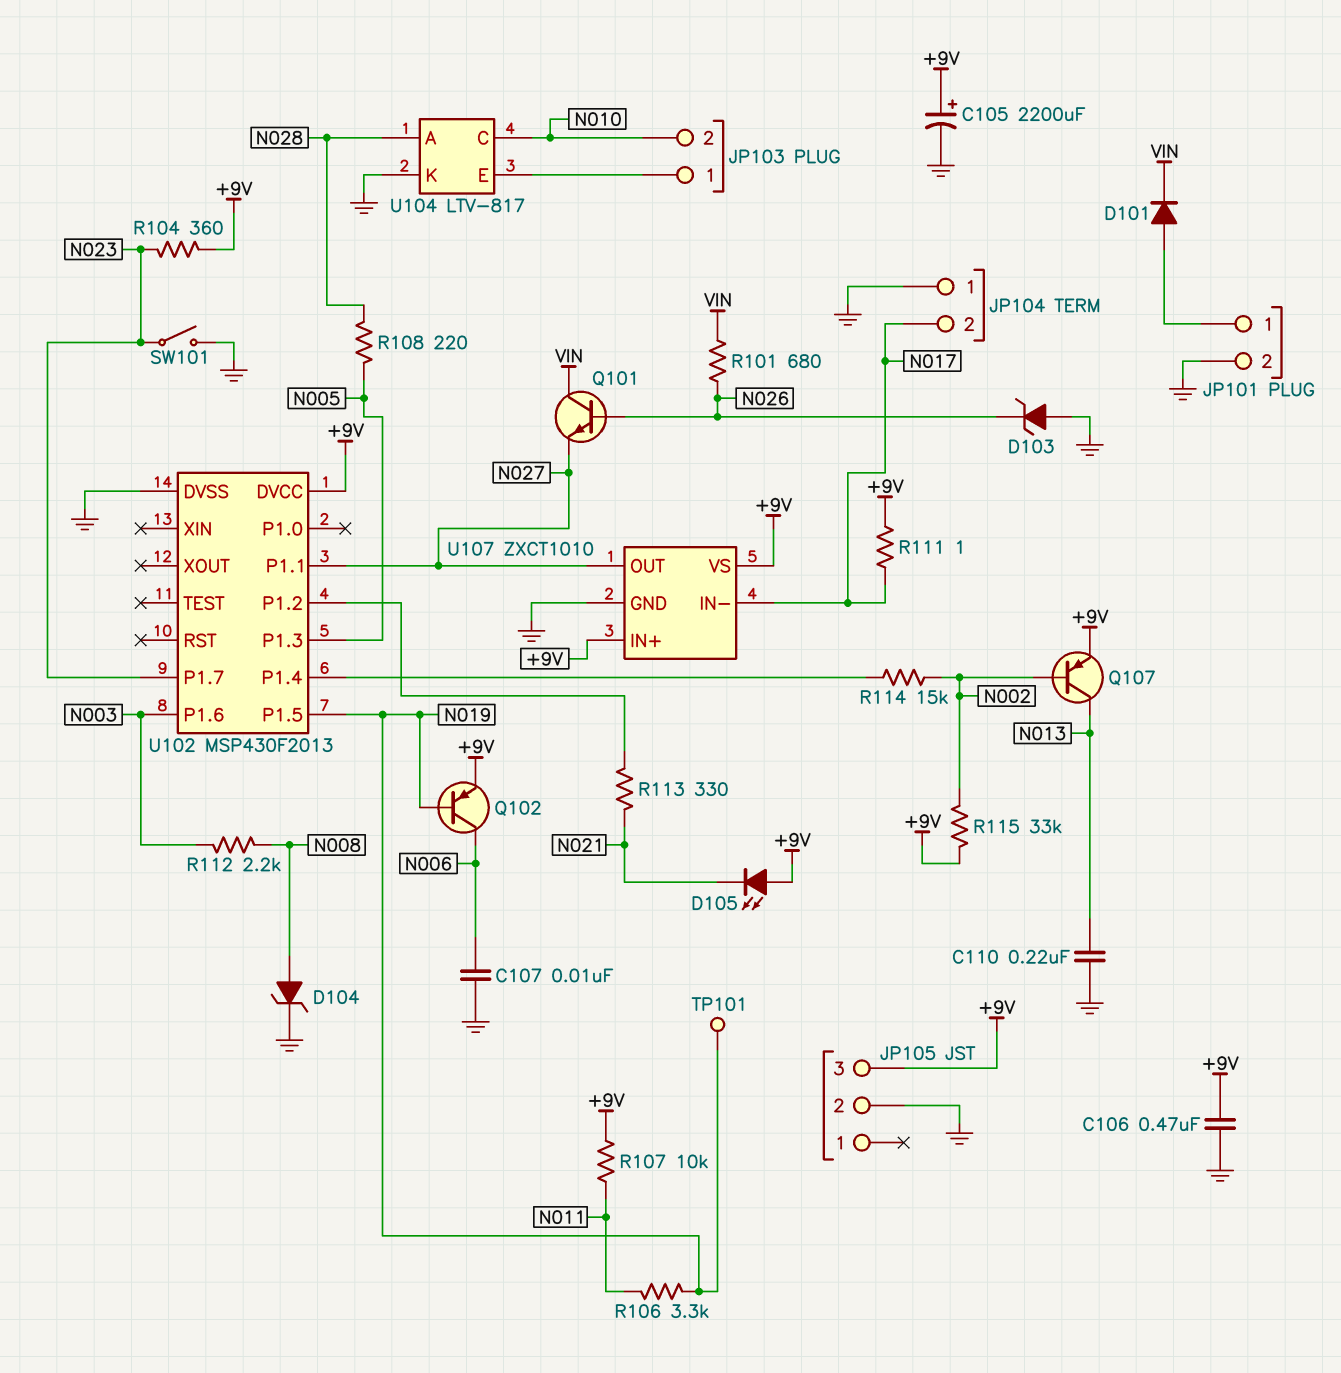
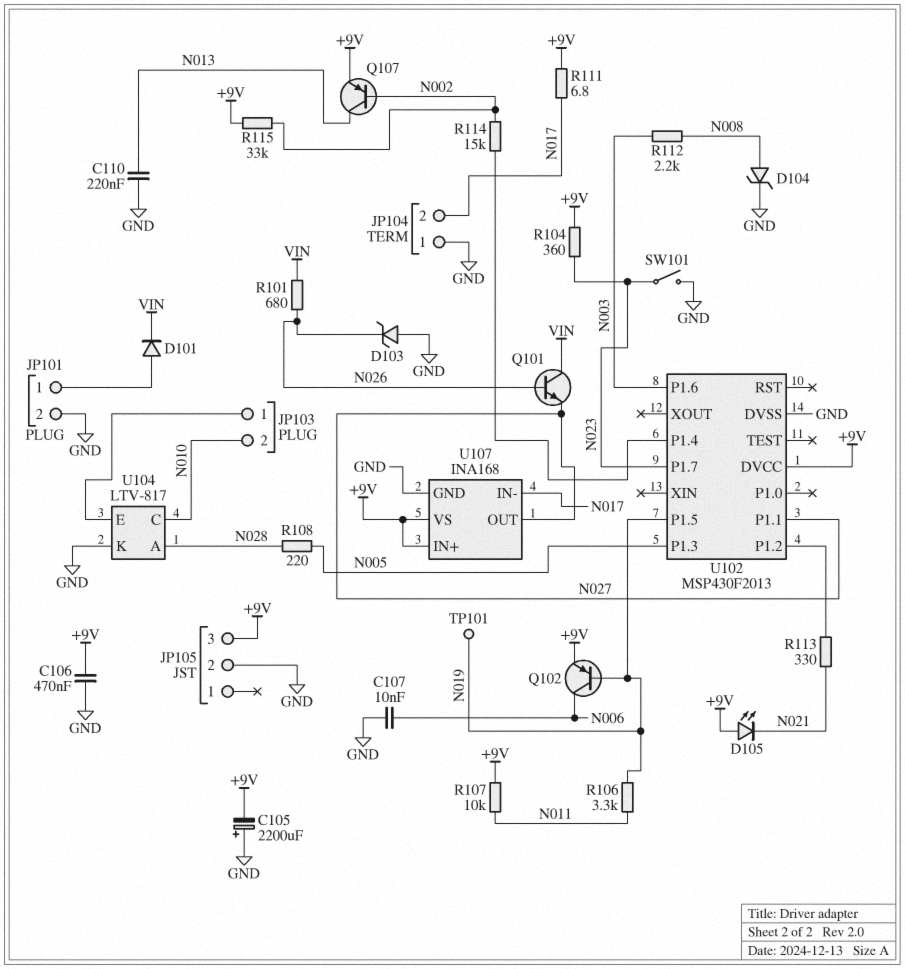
C105: 2200uF (plus +9V, minus GND) -> 2200uF (plus GND, minus +9V)
R111: 1 (+9V, N017) -> 6.8 (+9V, N017)
U107: ZXCT1010 -> INA168

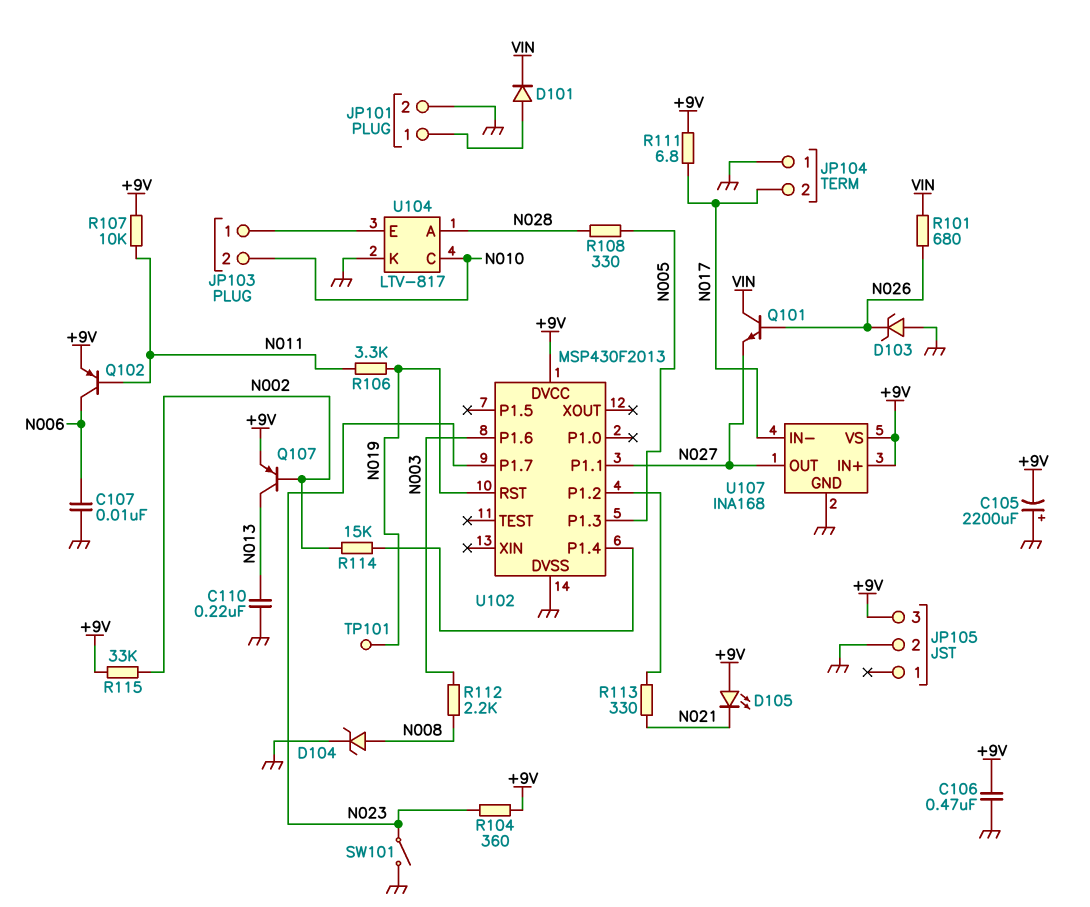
Q102: PNP (B N019, C N006, E +9V) -> PNP (B N011, C N006, E +9V)
R108: 220 (N005, N028) -> 330 (N005, N028)
U102 pin P1.5: N019 -> none
U102 pin RST: none -> N019

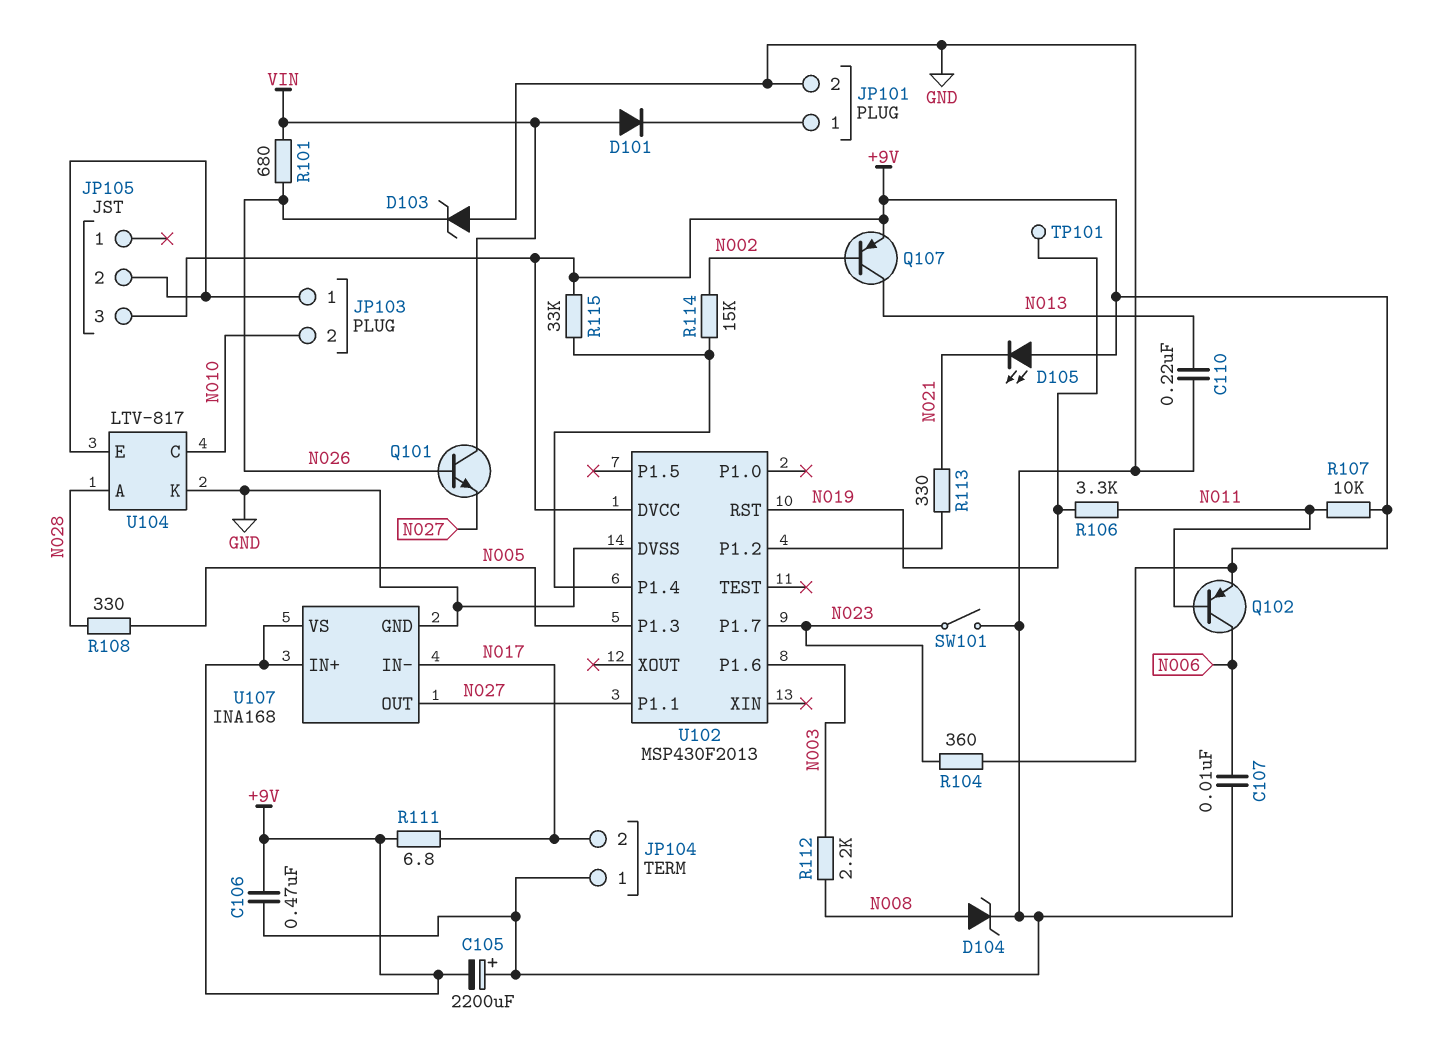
D101: diode (A JP101/1, K VIN) -> diode (A VIN, K JP101/1)
JP105 pin 2: GND -> JP103/1
R115: 33k (+9V, N002) -> 33k (+9V, U102/P1.4)

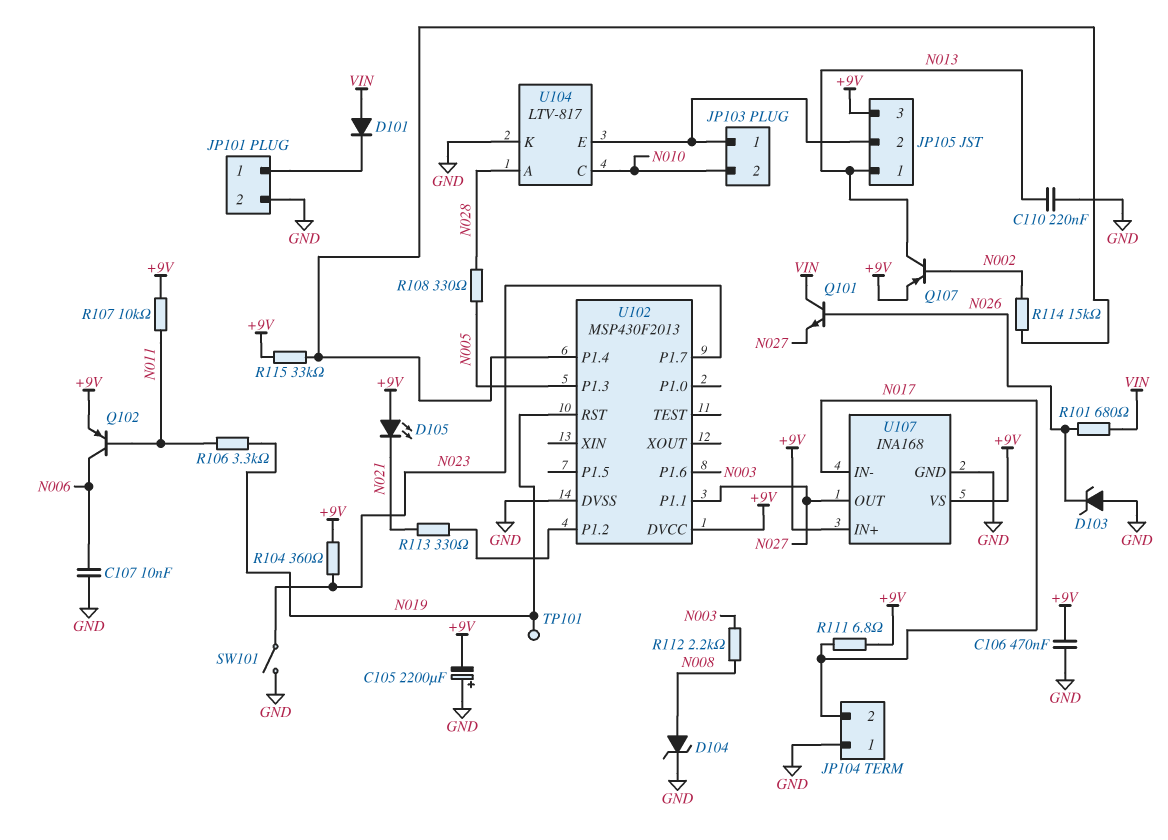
JP105 pin 1: none -> N013

